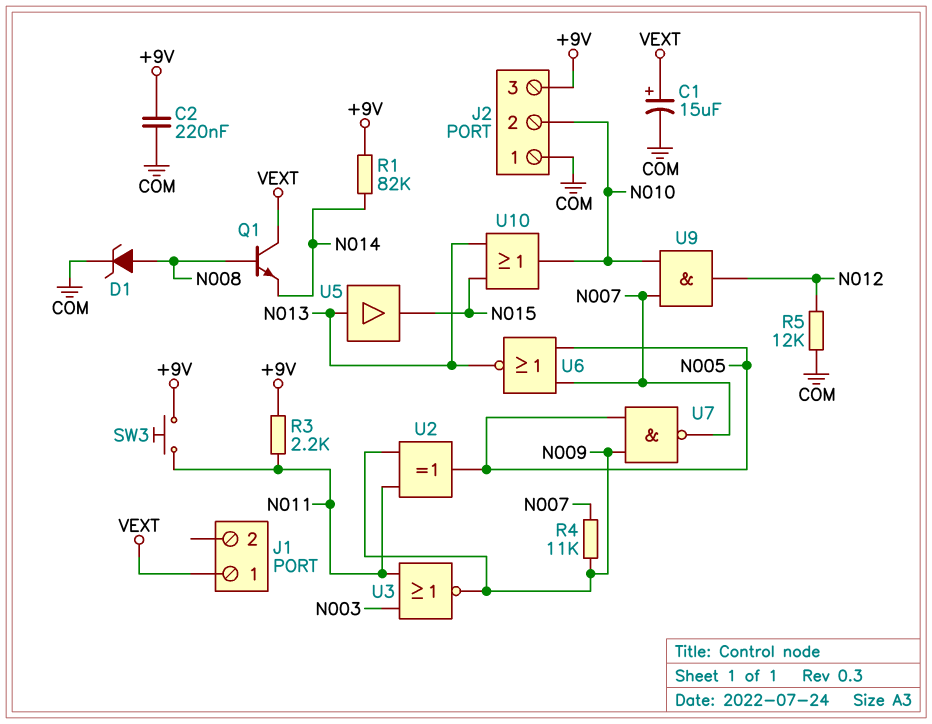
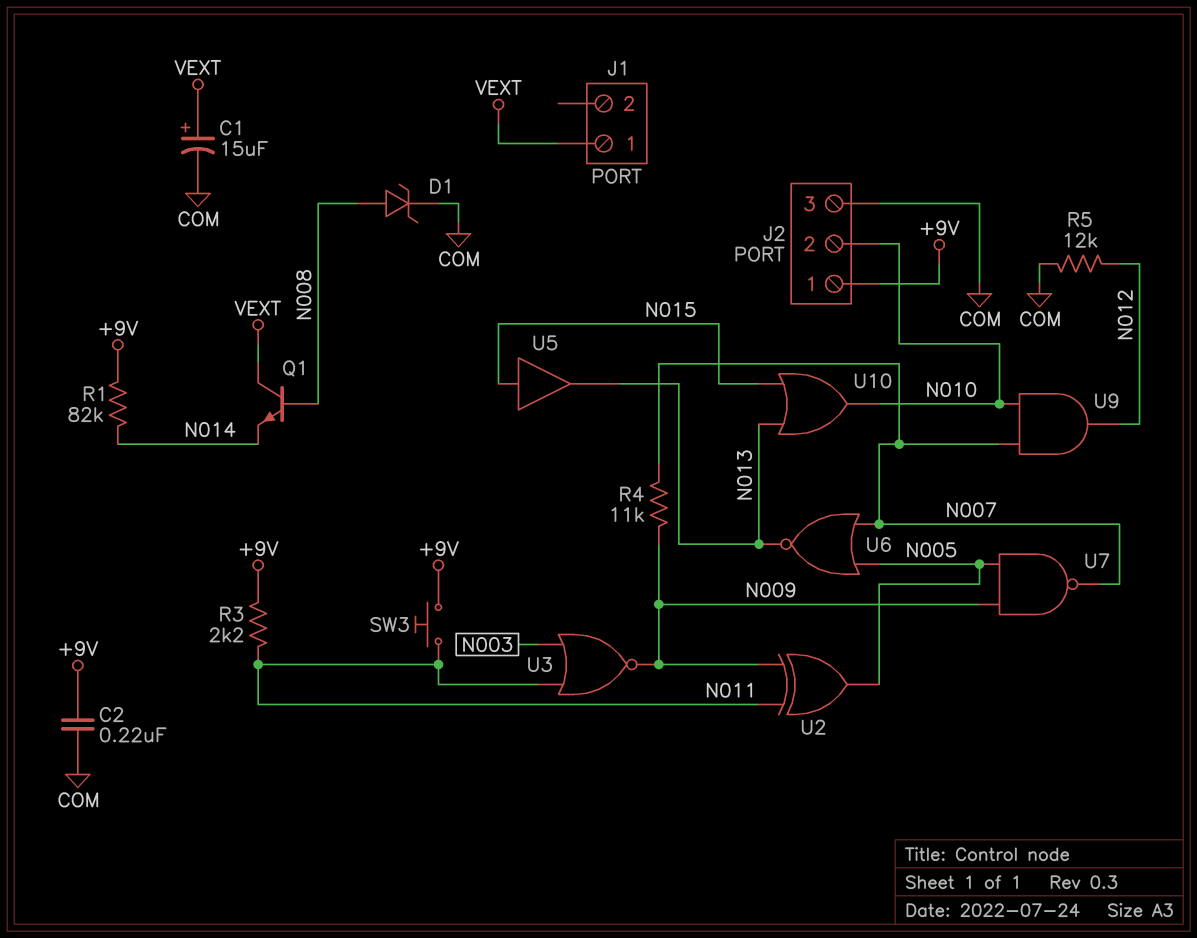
J2 pin 1: COM -> +9V
J2 pin 3: +9V -> COM
U5: buffer (in N013, out N015) -> buffer (in N015, out N013)

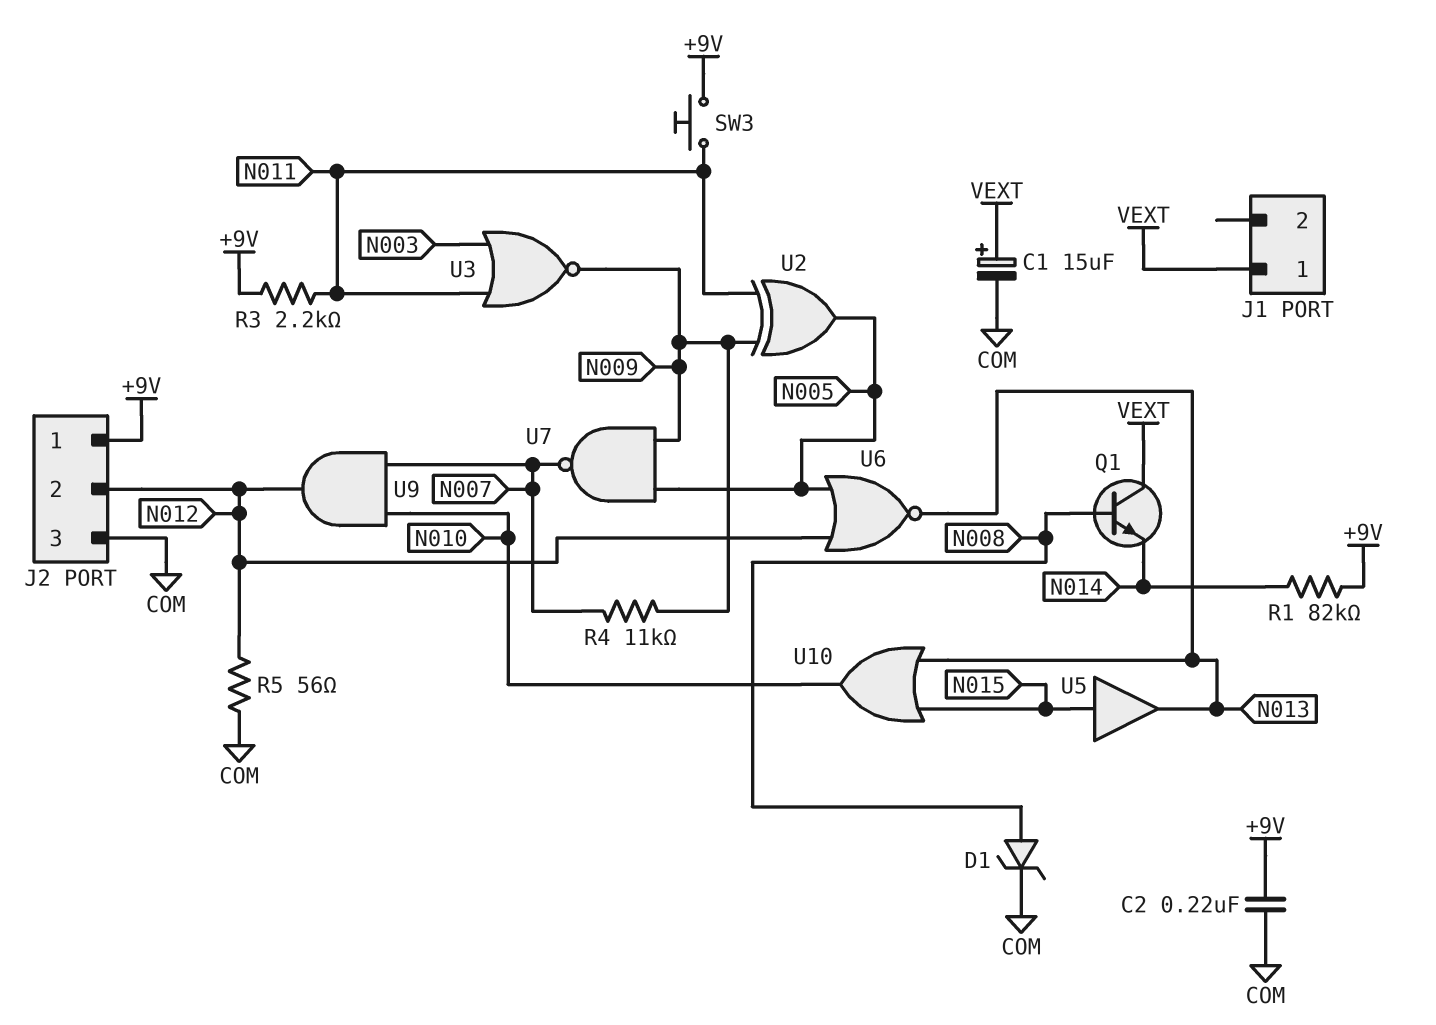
J2 pin 2: N010 -> N012
R5: 12k (COM, N012) -> 56 (COM, N012)
U6: NOR (in N005, in N007, out N013) -> NOR (in N005, in N012, out N013)

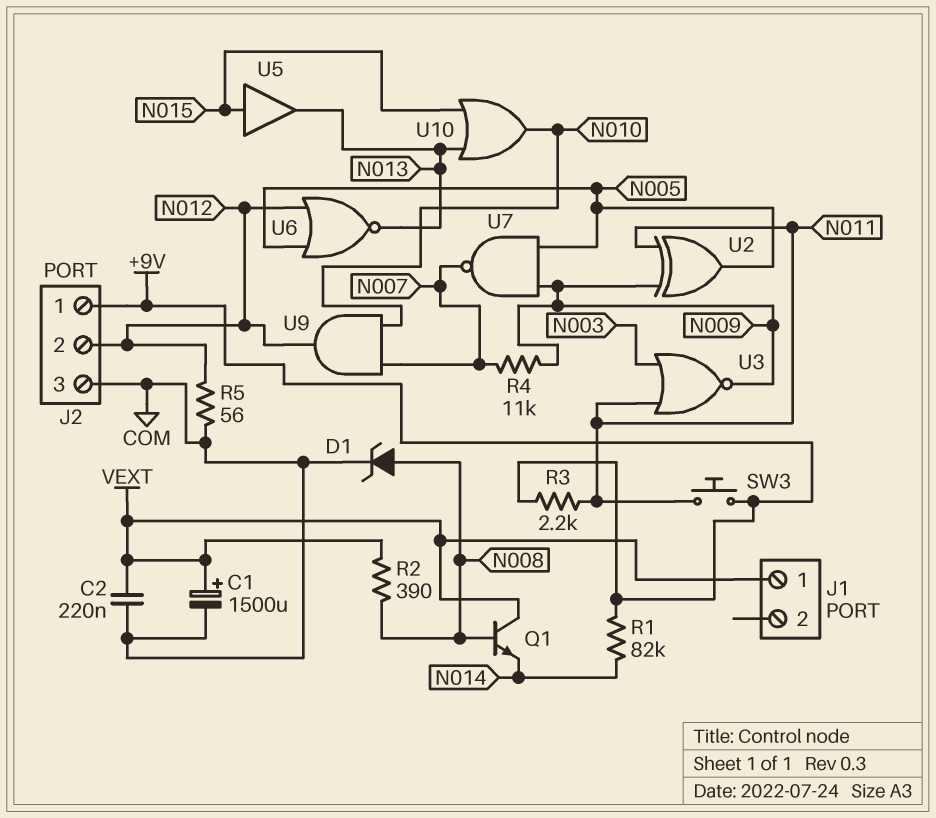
C1: 15uF (plus VEXT, minus COM) -> 1500uF (plus VEXT, minus COM)
C2: 220nF (+9V, COM) -> 220nF (COM, VEXT)
R2: none -> 390 (N008, VEXT)

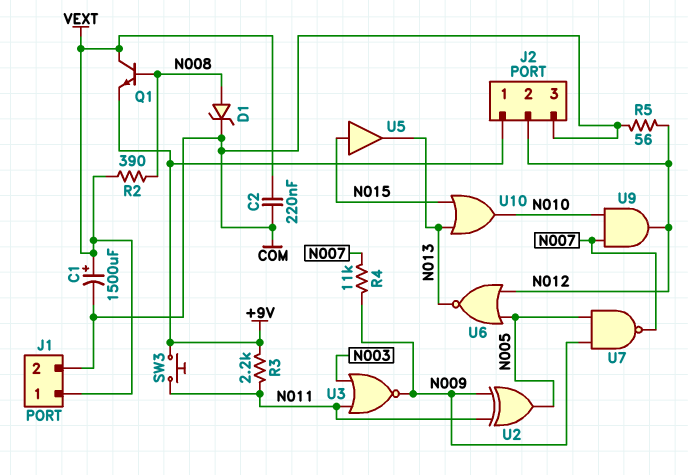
J1 pin 2: none -> COM
Q1: NPN (B N008, C VEXT, E N014) -> NPN (B N008, C VEXT, E +9V)
R1: 82k (+9V, N014) -> none

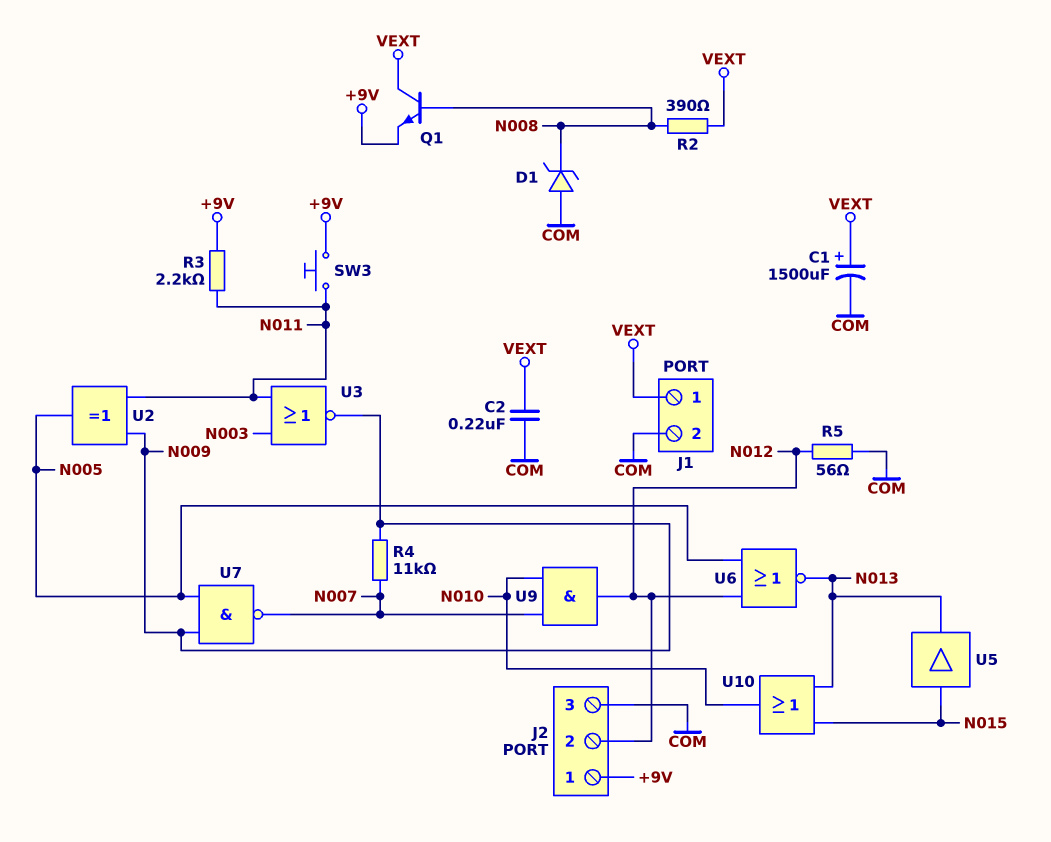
D1: zener (A N008, K COM) -> zener (A COM, K N008)

